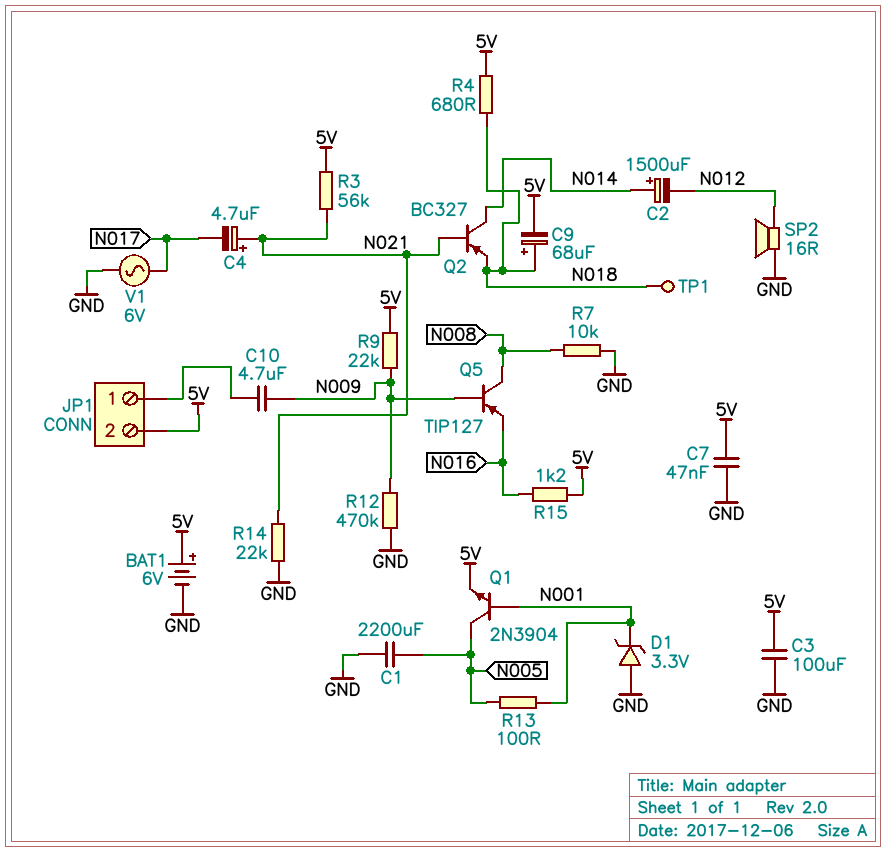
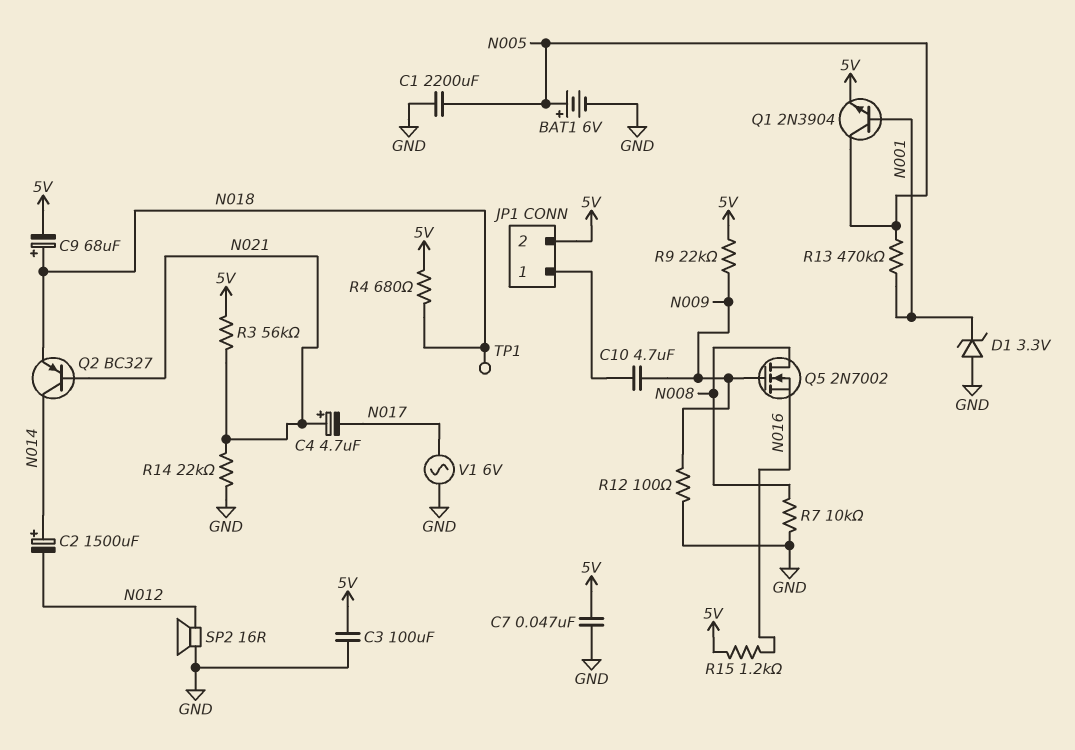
BAT1: 6V (plus 5V, minus GND) -> 6V (plus N005, minus GND)
Q5: PNP TIP127 (B N009, C N008, E N016) -> NMOS 2N7002 (G N009, D N008, S N016)
R12: 470k (GND, N009) -> 100 (GND, N009)
R13: 100 (N001, N005) -> 470k (N001, N005)

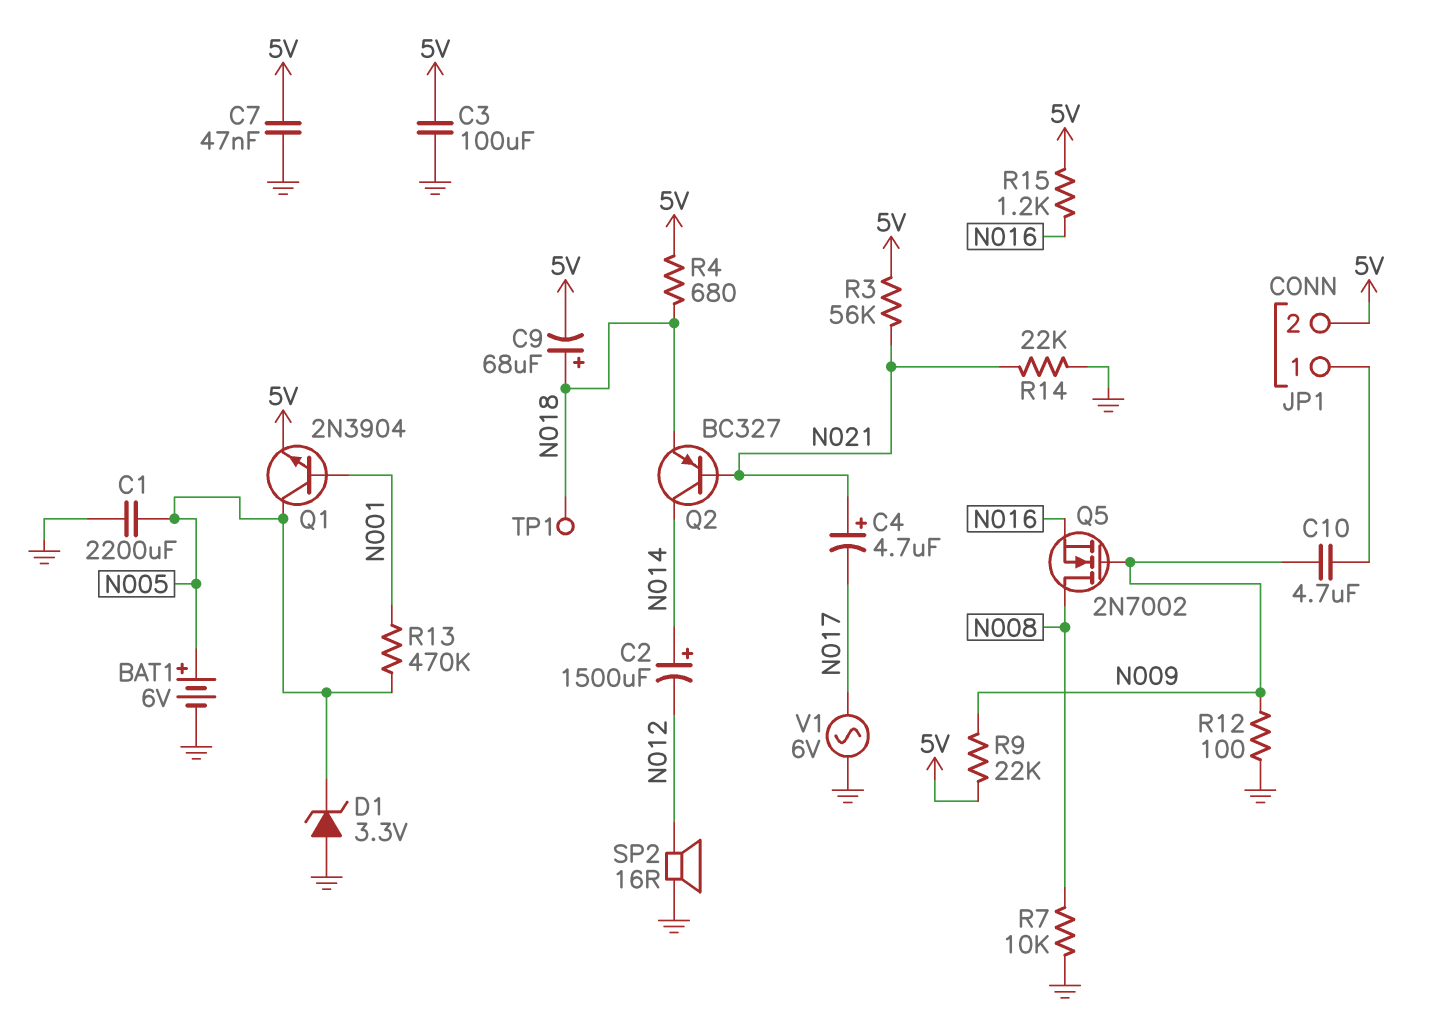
D1: zener 3.3V (A GND, K N001) -> zener 3.3V (A GND, K N005)

